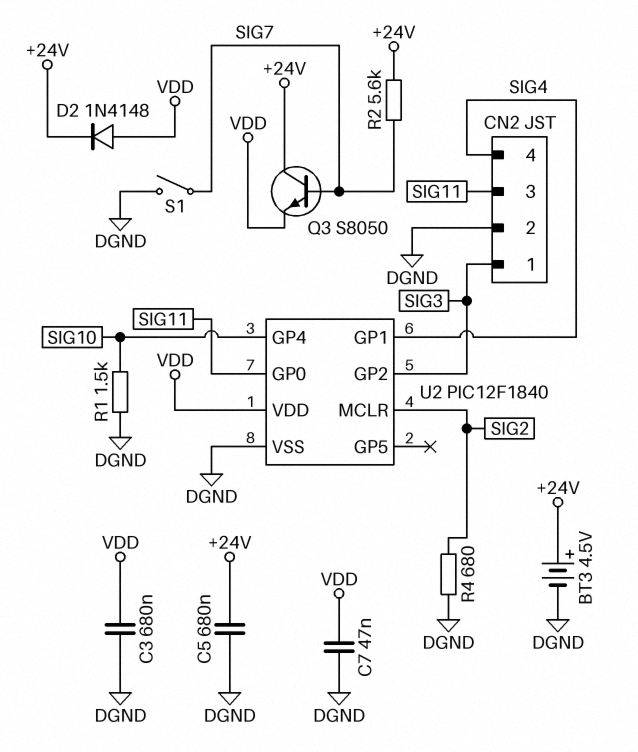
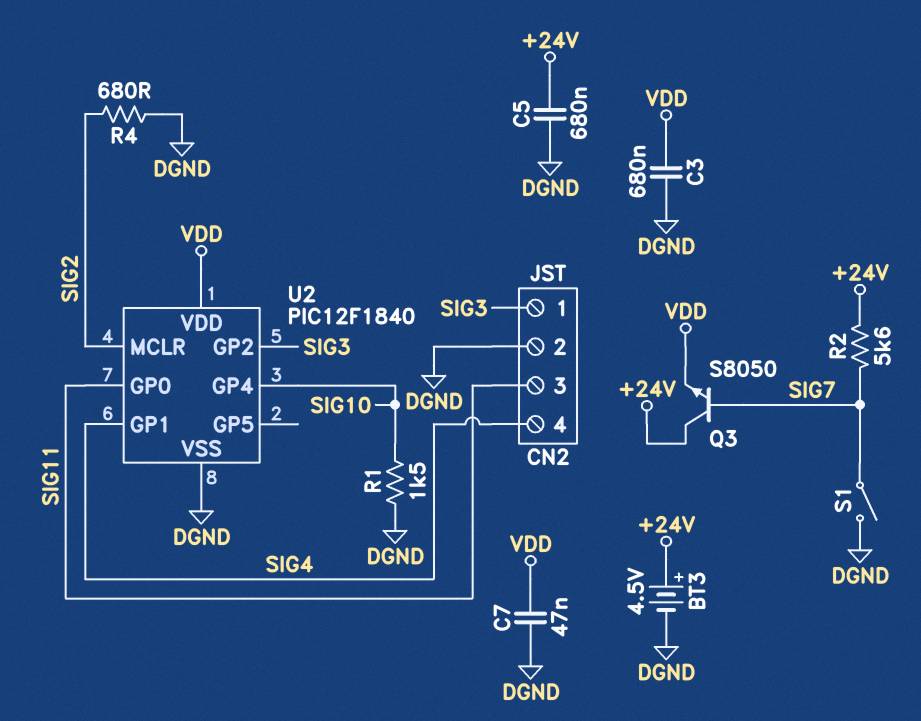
D2: diode 1N4148 (A VDD, K +24V) -> none

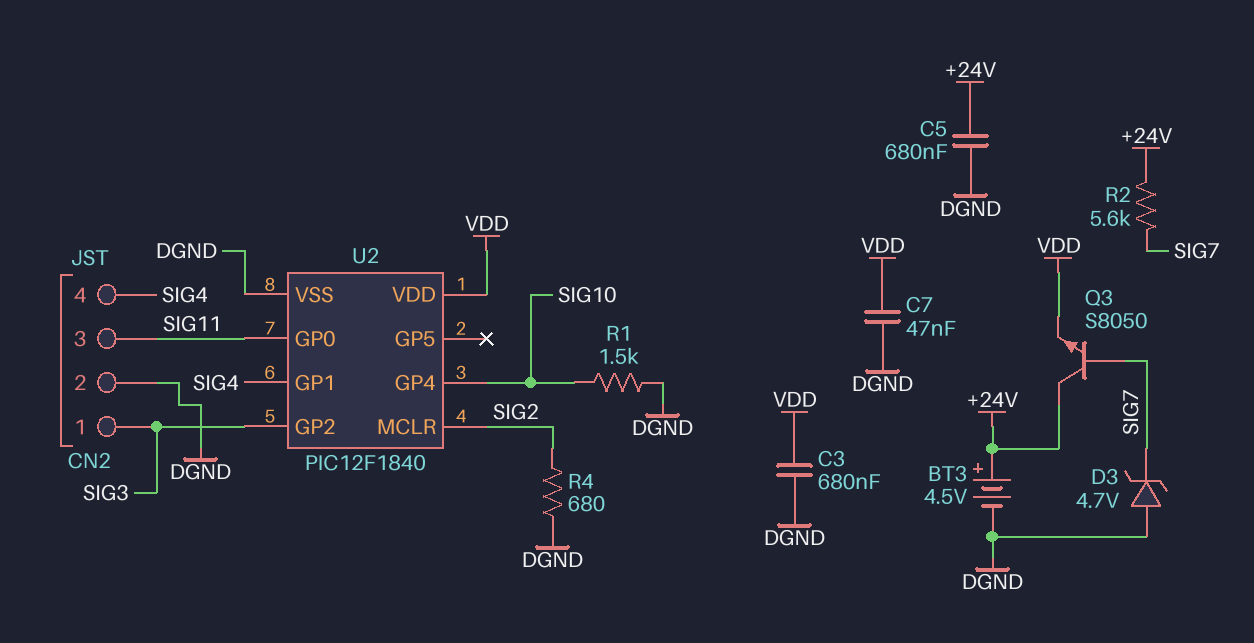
D3: none -> zener 4.7V (A DGND, K SIG7)
S1: switch (DGND, SIG7) -> none

